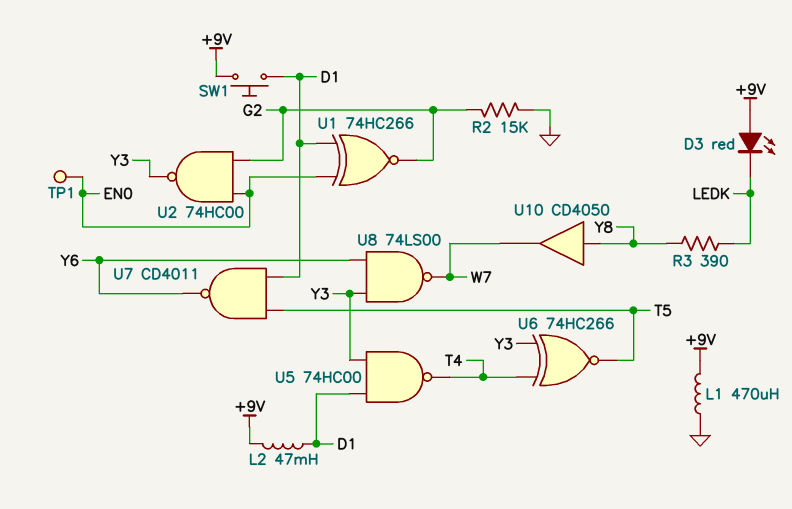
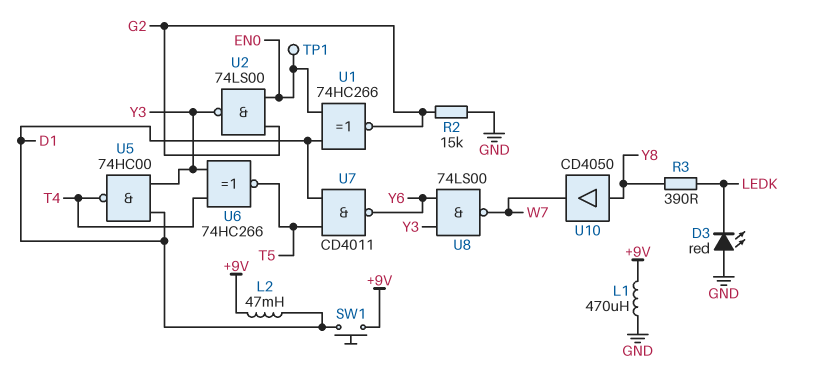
D3: LED red (A +9V, K LEDK) -> LED red (A GND, K LEDK)
U2: NAND 74HC00 (in EN0, in G2, out Y3) -> NAND 74LS00 (in EN0, in G2, out Y3)

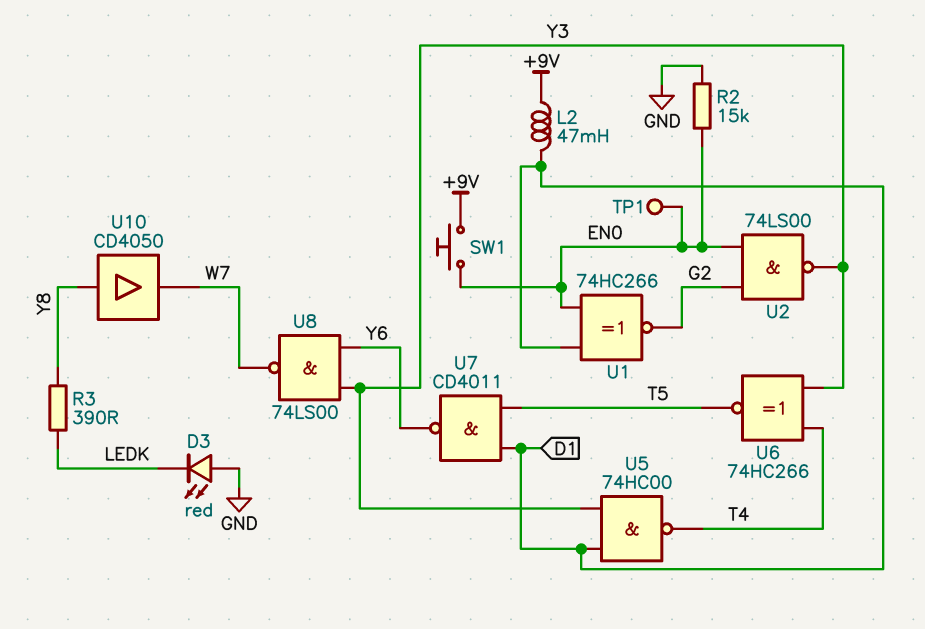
L1: 470uH (+9V, GND) -> none
R2: 15k (G2, GND) -> 15k (EN0, GND)
SW1: button (+9V, D1) -> button (+9V, EN0)

